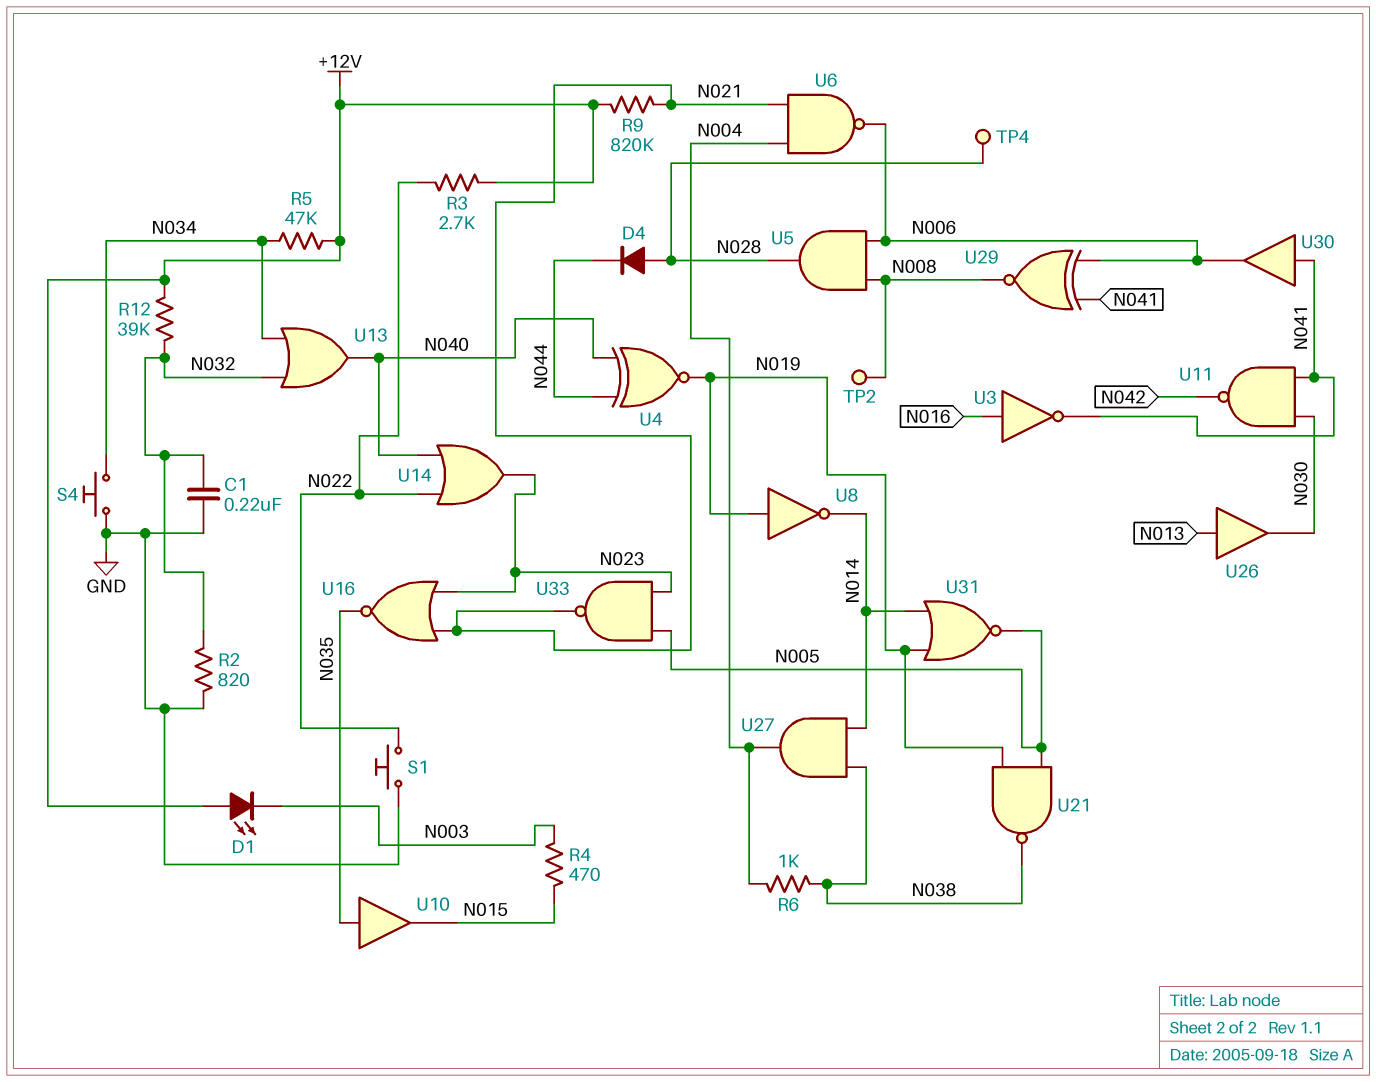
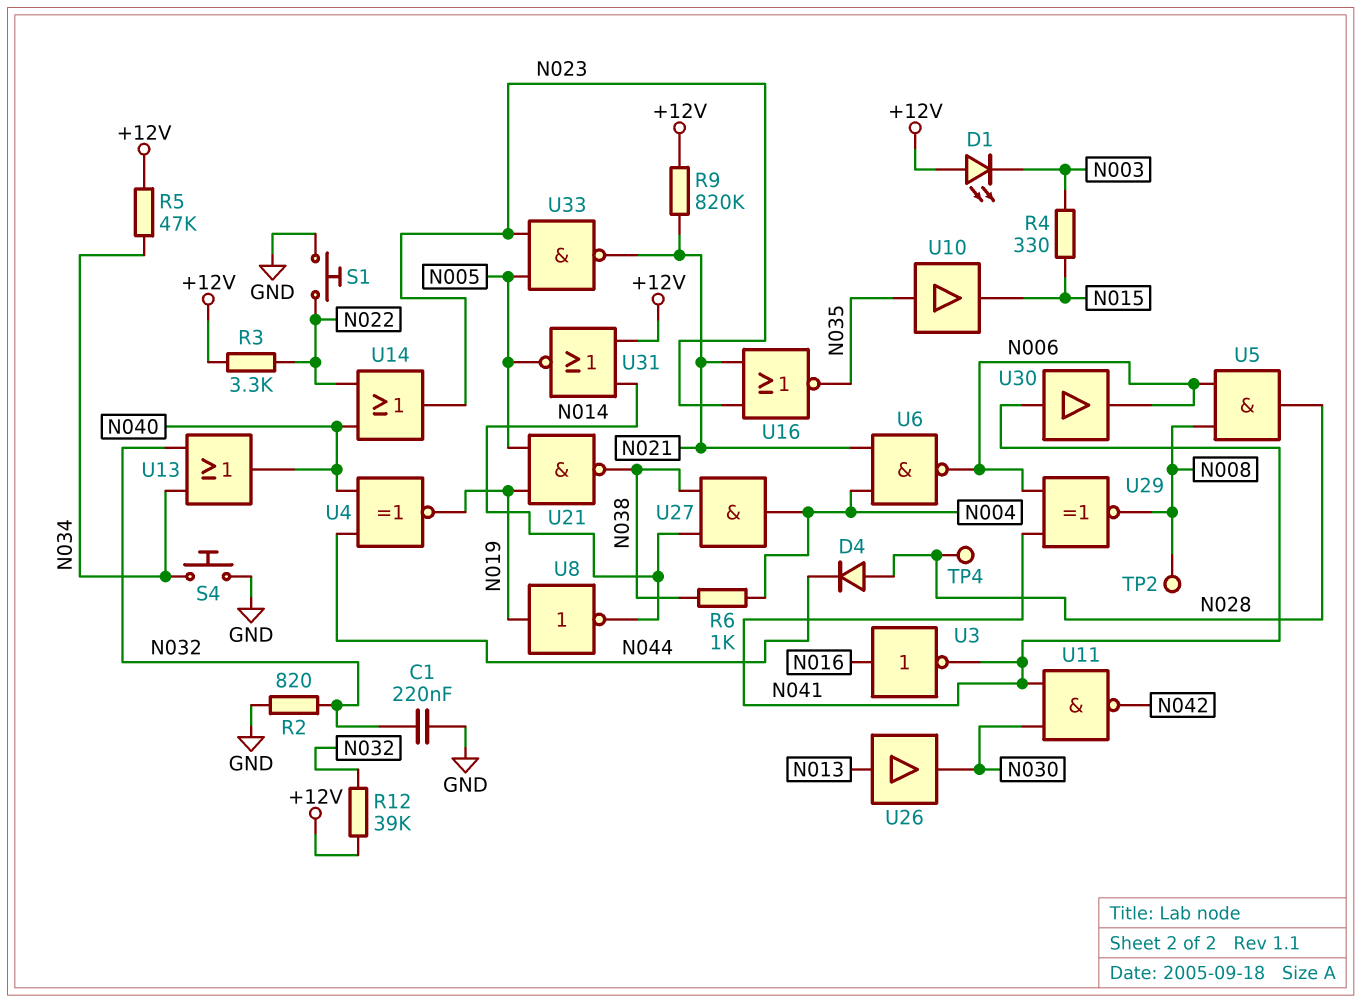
R3: 2.7k (+12V, N022) -> 3.3k (+12V, N022)
R4: 470 (N003, N015) -> 330 (N003, N015)
U31: NOR (in N014, in N019, out N005) -> NOR (in +12V, in N014, out N005)

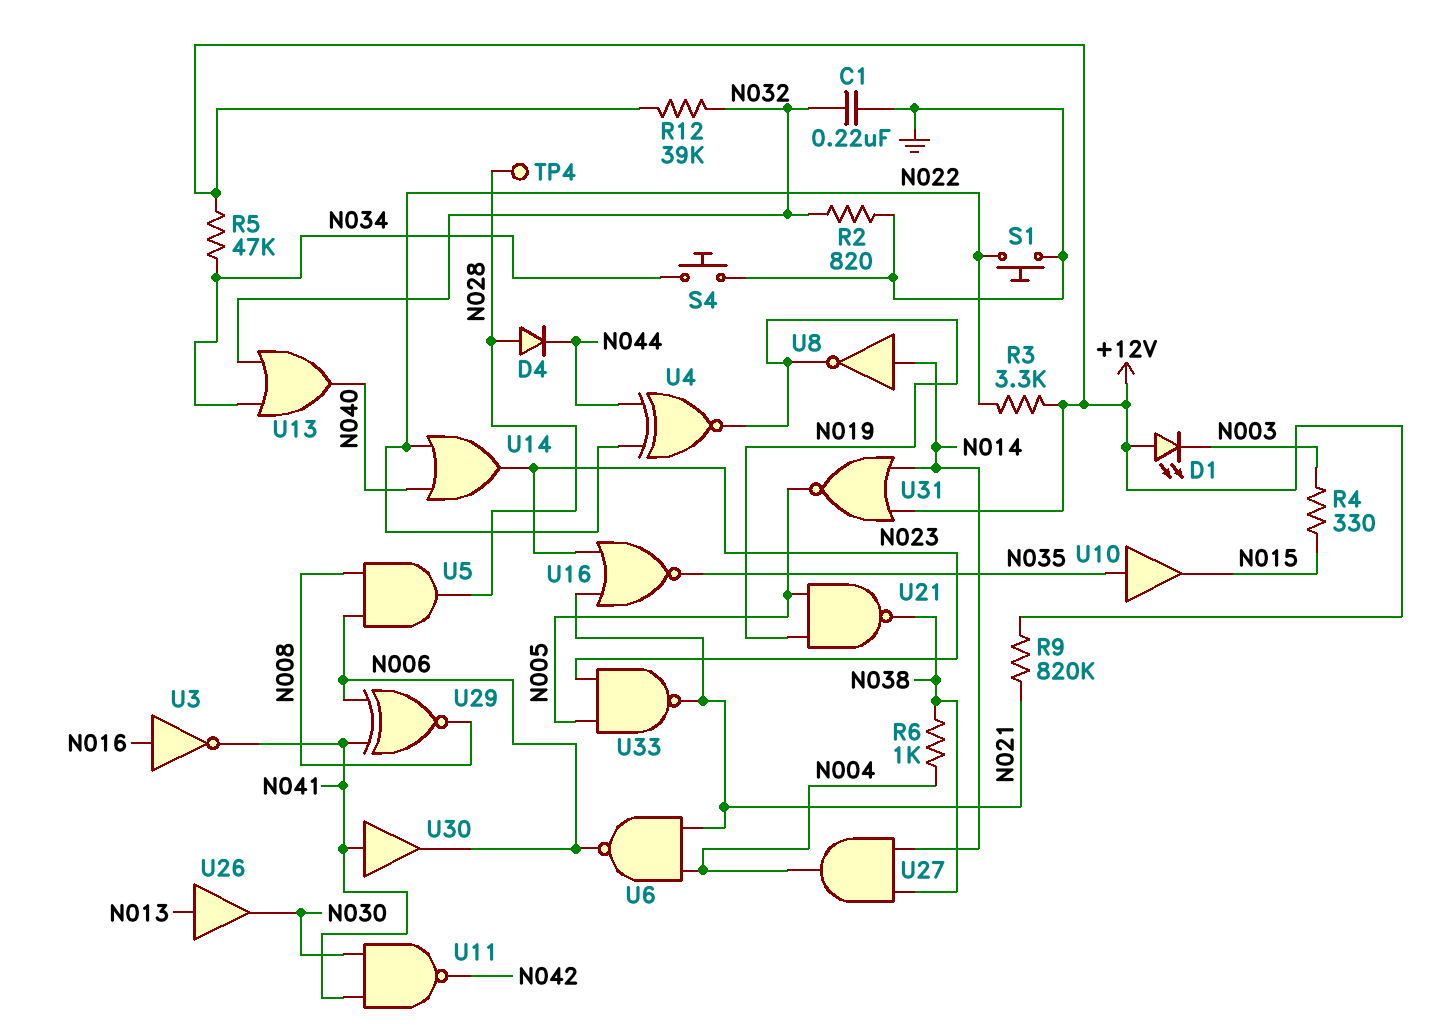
TP2: test point (N008) -> none
U4: XNOR (in N040, in N044, out N019) -> XNOR (in N022, in N044, out N019)
U8: NOT (in N019, out N014) -> NOT (in N014, out N019)

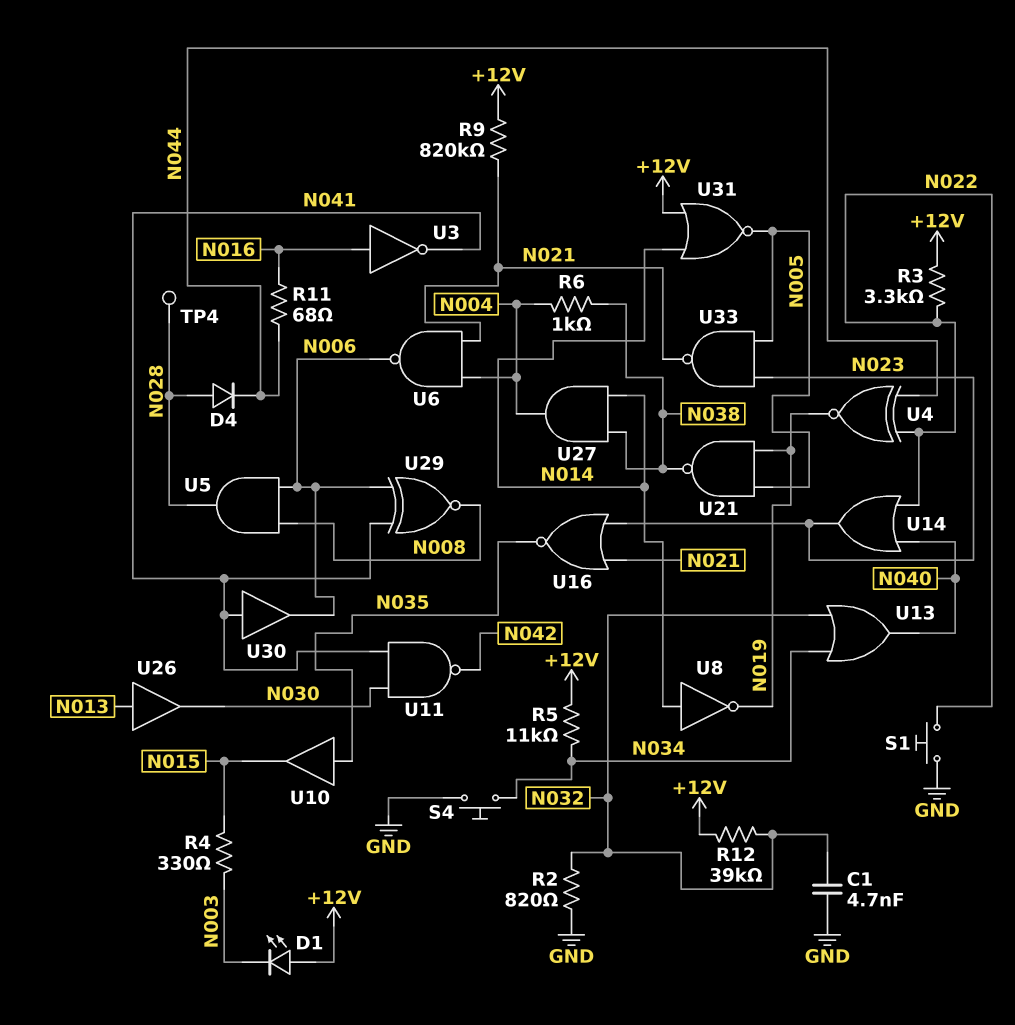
C1: 220nF (GND, N032) -> 4.7nF (GND, N032)
R5: 47k (+12V, N034) -> 11k (+12V, N034)
R11: none -> 68 (N016, N044)

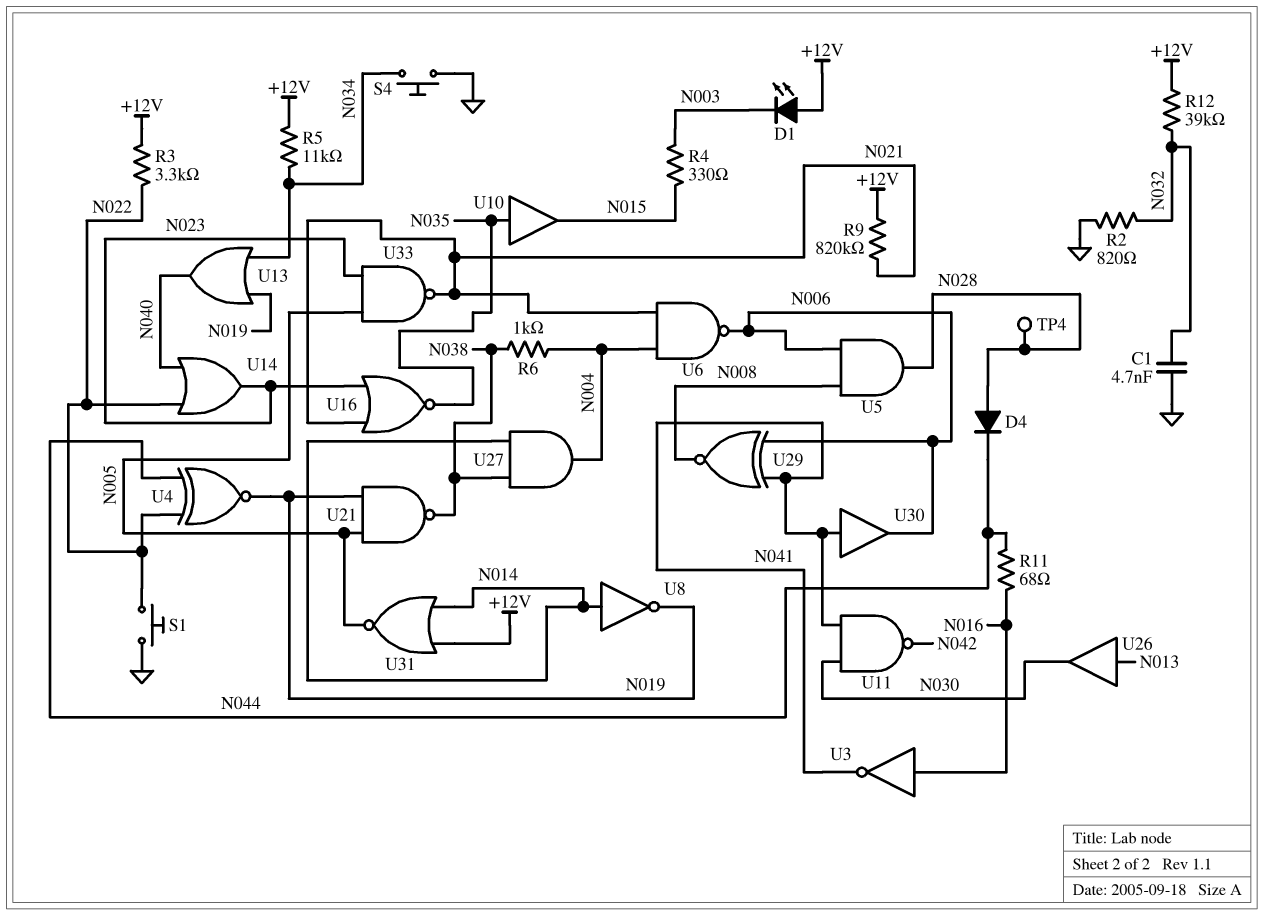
U13: OR (in N032, in N034, out N040) -> OR (in N019, in N034, out N040)

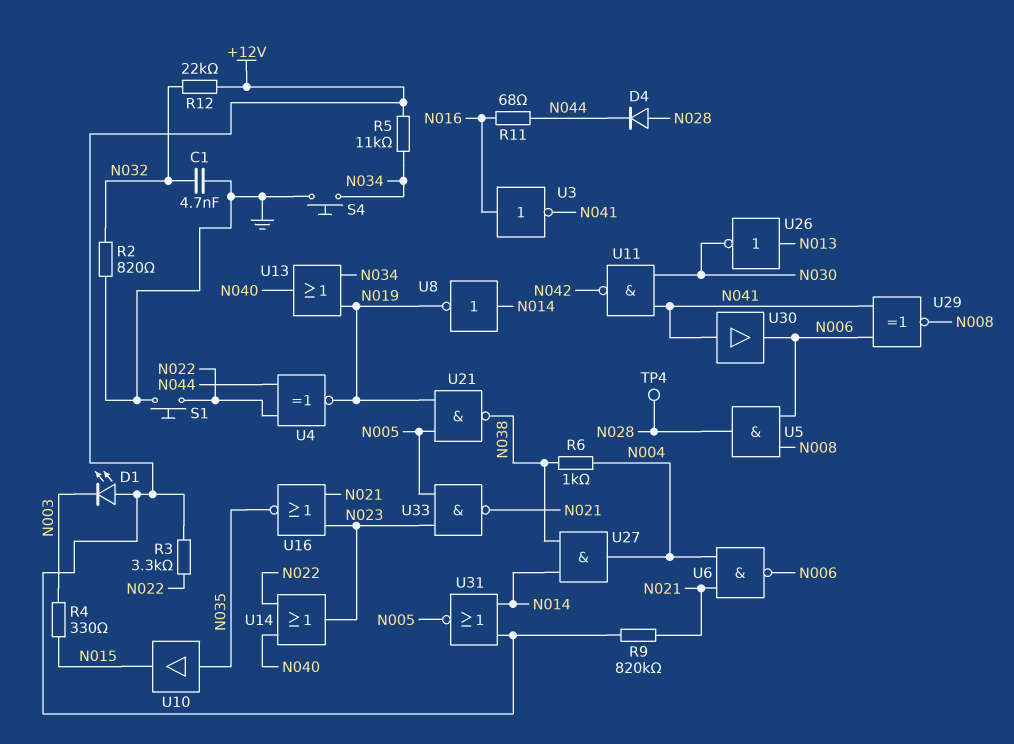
R12: 39k (+12V, N032) -> 22k (+12V, N032)
U26: buffer (in N013, out N030) -> NOT (in N013, out N030)

